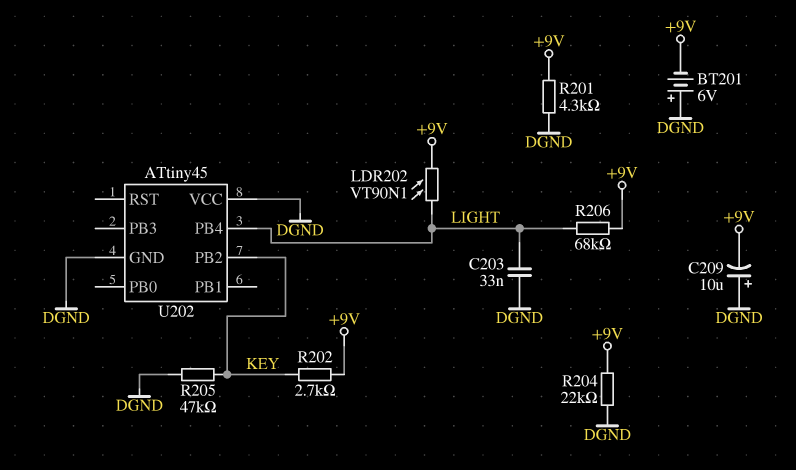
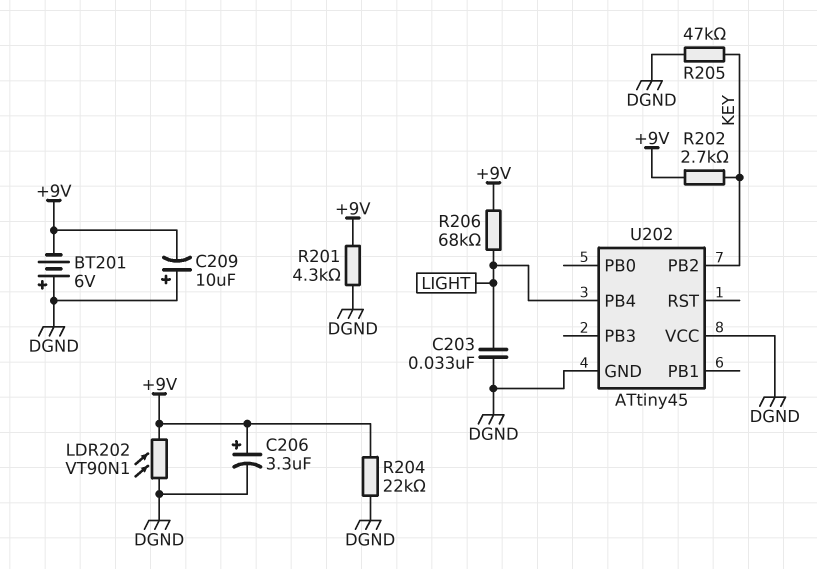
C206: none -> 3.3uF (plus +9V, minus DGND)
LDR202: VT90N1 (+9V, LIGHT) -> VT90N1 (+9V, DGND)

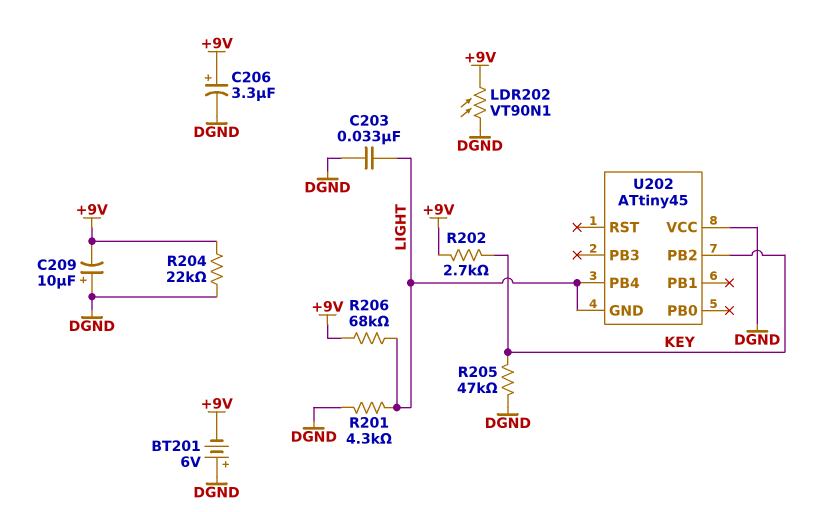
R201: 4.3k (+9V, DGND) -> 4.3k (DGND, LIGHT)
U202 pin GND: DGND -> LIGHT

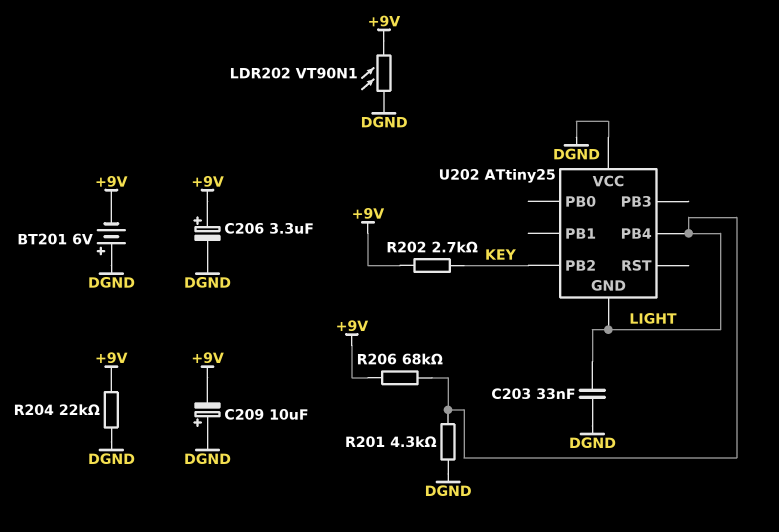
R205: 47k (DGND, KEY) -> none
U202: ATtiny45 -> ATtiny25

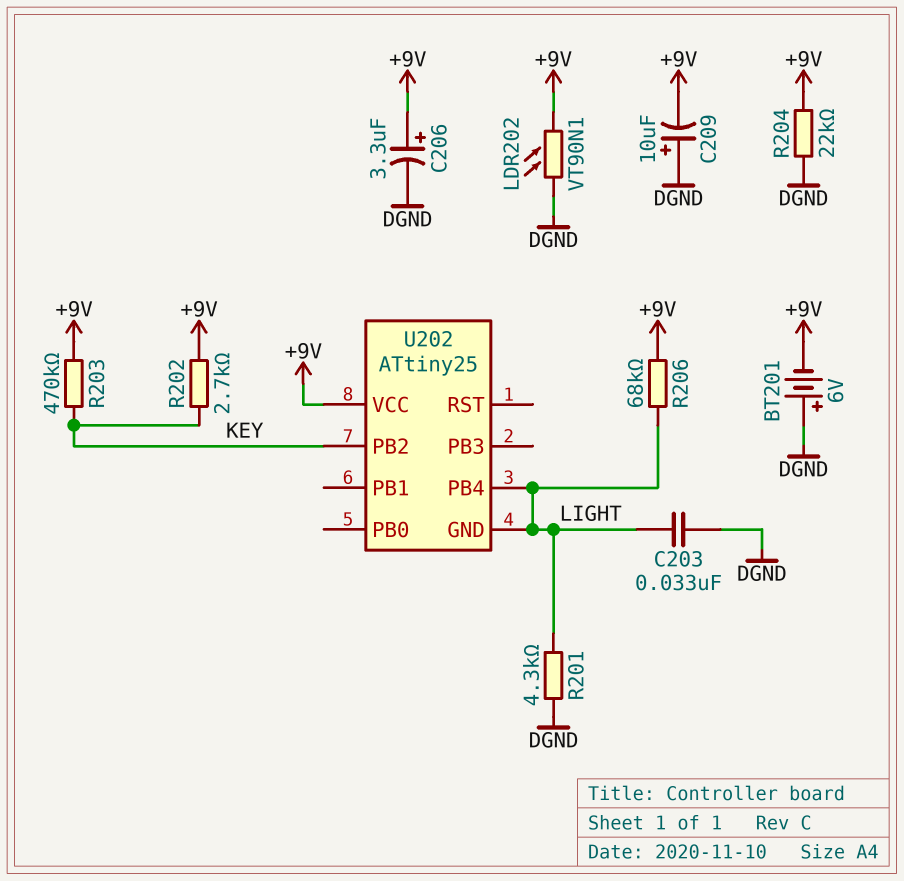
R203: none -> 470k (+9V, KEY)
U202 pin VCC: DGND -> +9V

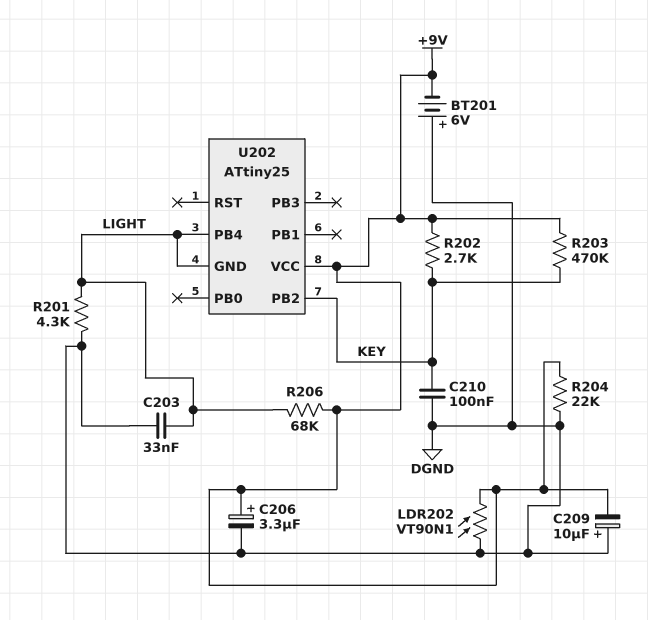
C210: none -> 100nF (DGND, KEY)

